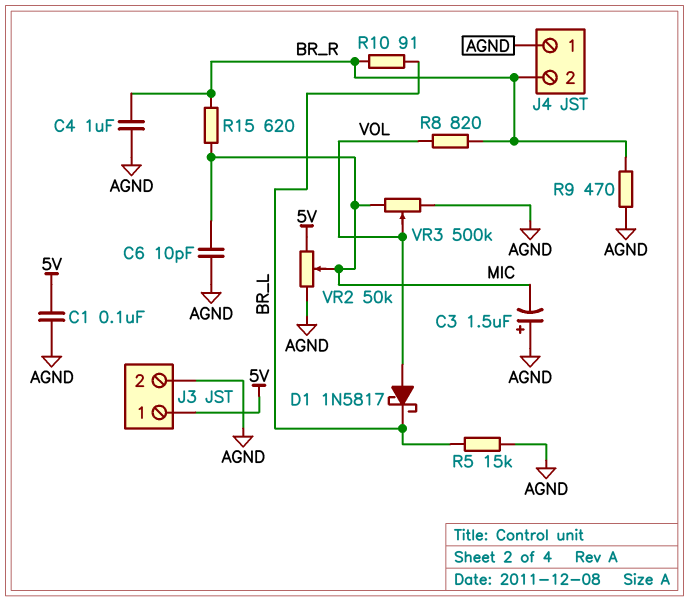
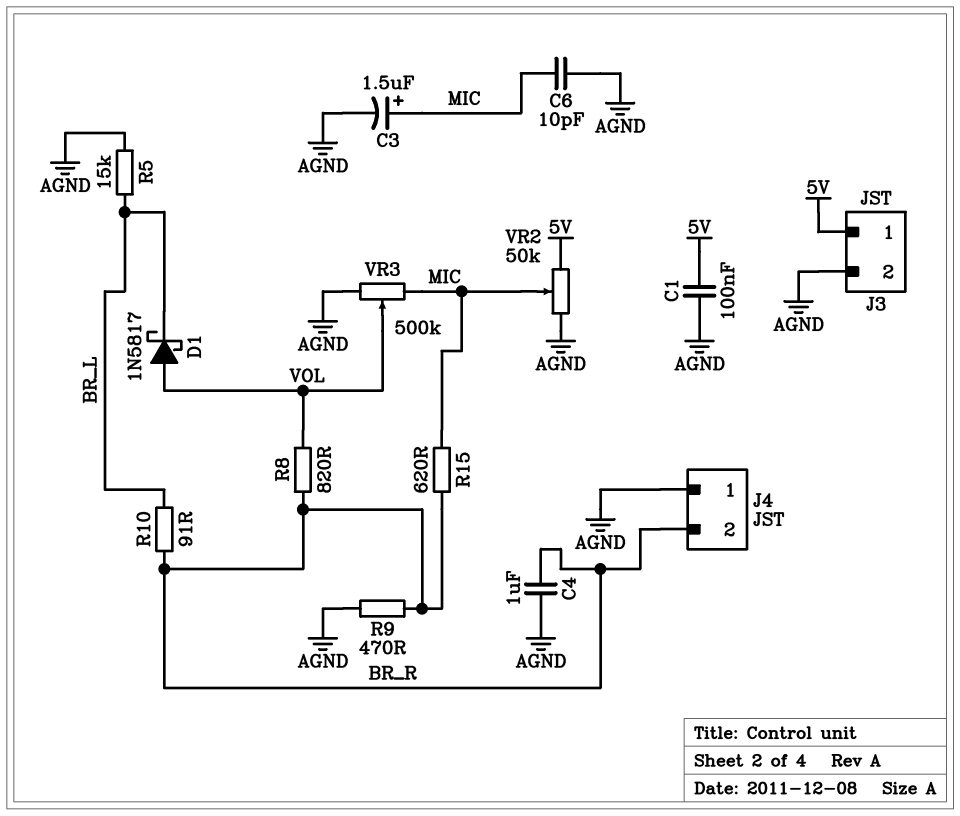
C3: 1.5uF (plus AGND, minus MIC) -> 1.5uF (plus MIC, minus AGND)

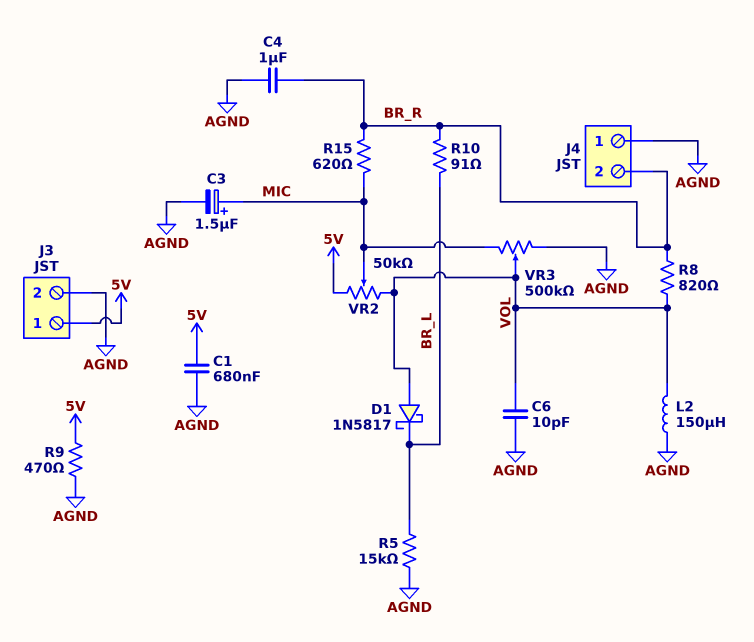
C1: 100nF (5V, AGND) -> 680nF (5V, AGND)
C6: 10pF (AGND, MIC) -> 10pF (AGND, VOL)
L2: none -> 150uH (AGND, VOL)
R9: 470 (AGND, BR_R) -> 470 (5V, AGND)
VR2: 50k (5V, AGND, wiper MIC) -> 50k (5V, VOL, wiper MIC)

